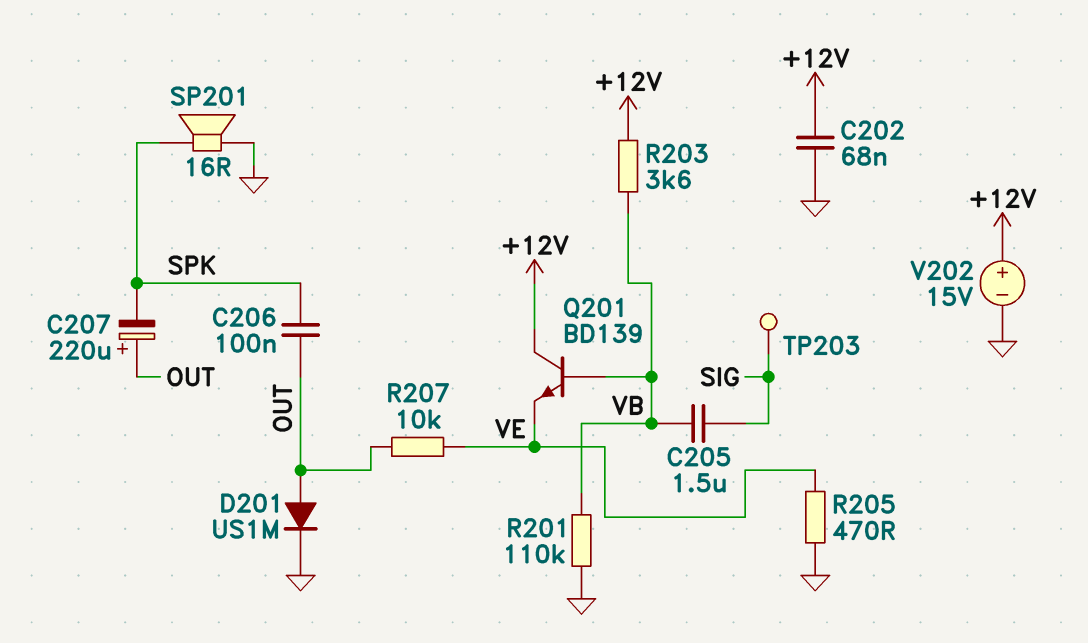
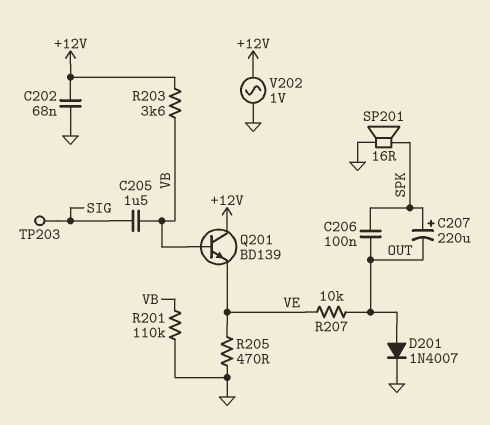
C207: 220uF (plus OUT, minus SPK) -> 220uF (plus SPK, minus OUT)
D201: diode US1M (A OUT, K GND) -> diode 1N4007 (A OUT, K GND)
V202: 15V (plus +12V, minus GND) -> AC 1V (+12V, GND)

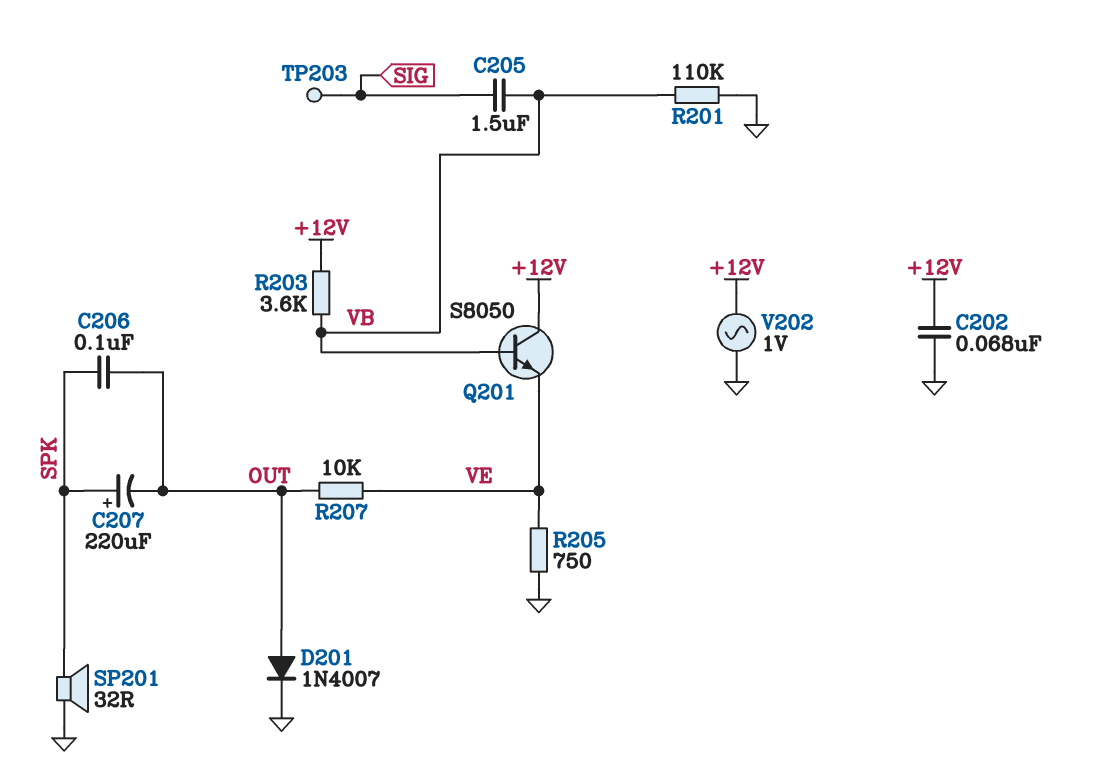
Q201: NPN BD139 (B VB, C +12V, E VE) -> NPN S8050 (B VB, C +12V, E VE)
R205: 470 (GND, VE) -> 750 (GND, VE)
SP201: speaker 16R (GND, SPK) -> speaker 32R (GND, SPK)

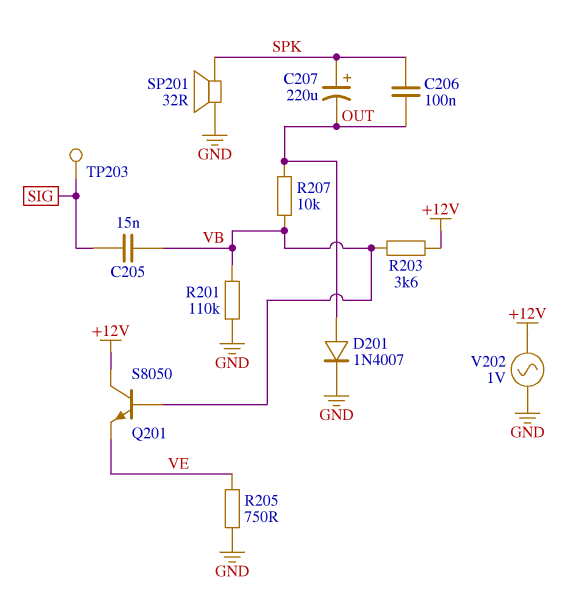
C202: 68nF (+12V, GND) -> none
C205: 1.5uF (SIG, VB) -> 15nF (SIG, VB)
R207: 10k (OUT, VE) -> 10k (OUT, VB)

